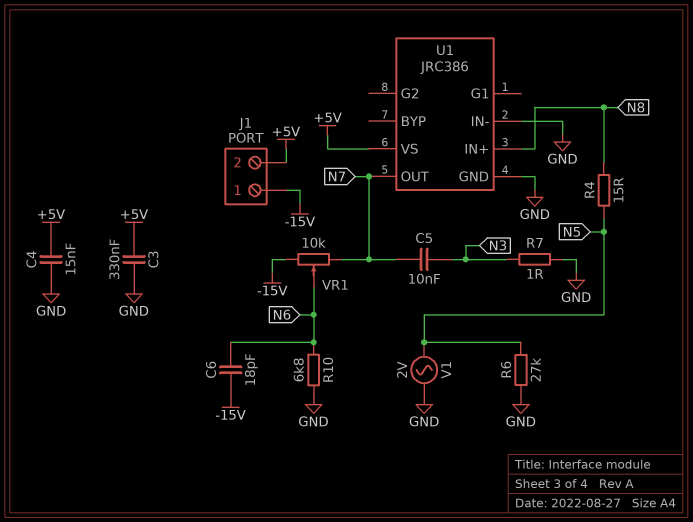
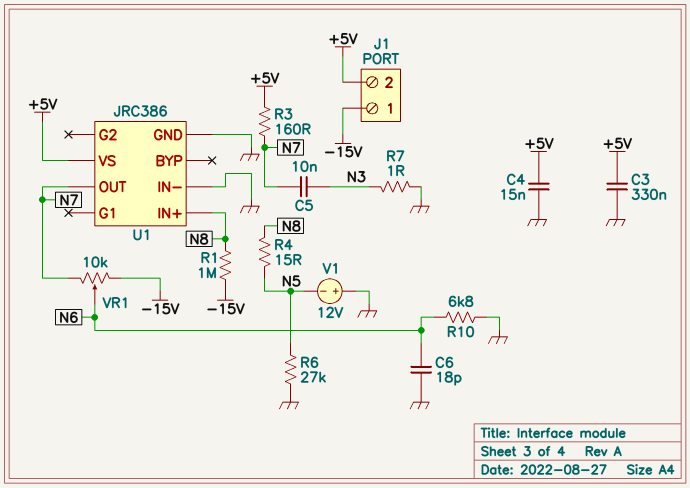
C6: 18pF (-15V, N6) -> 18pF (GND, N6)
R1: none -> 1M (-15V, N8)
R3: none -> 160 (+5V, N7)
V1: AC 2V (GND, N5) -> 12V (plus GND, minus N5)

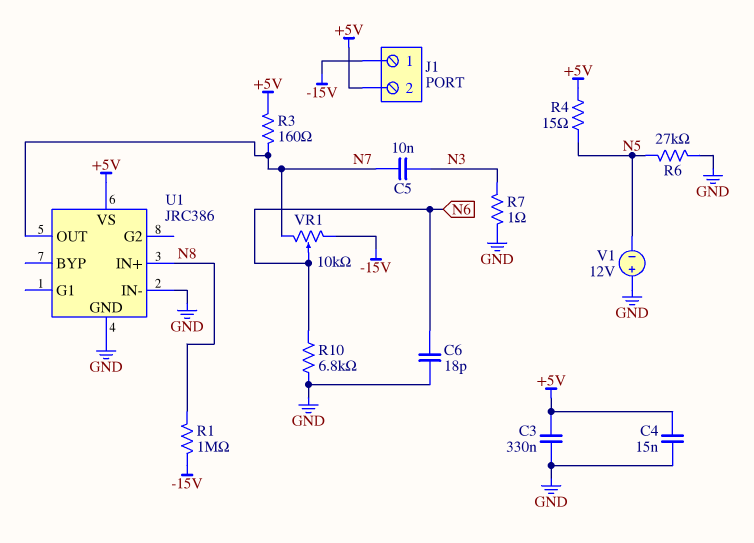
R4: 15 (N5, N8) -> 15 (+5V, N5)

